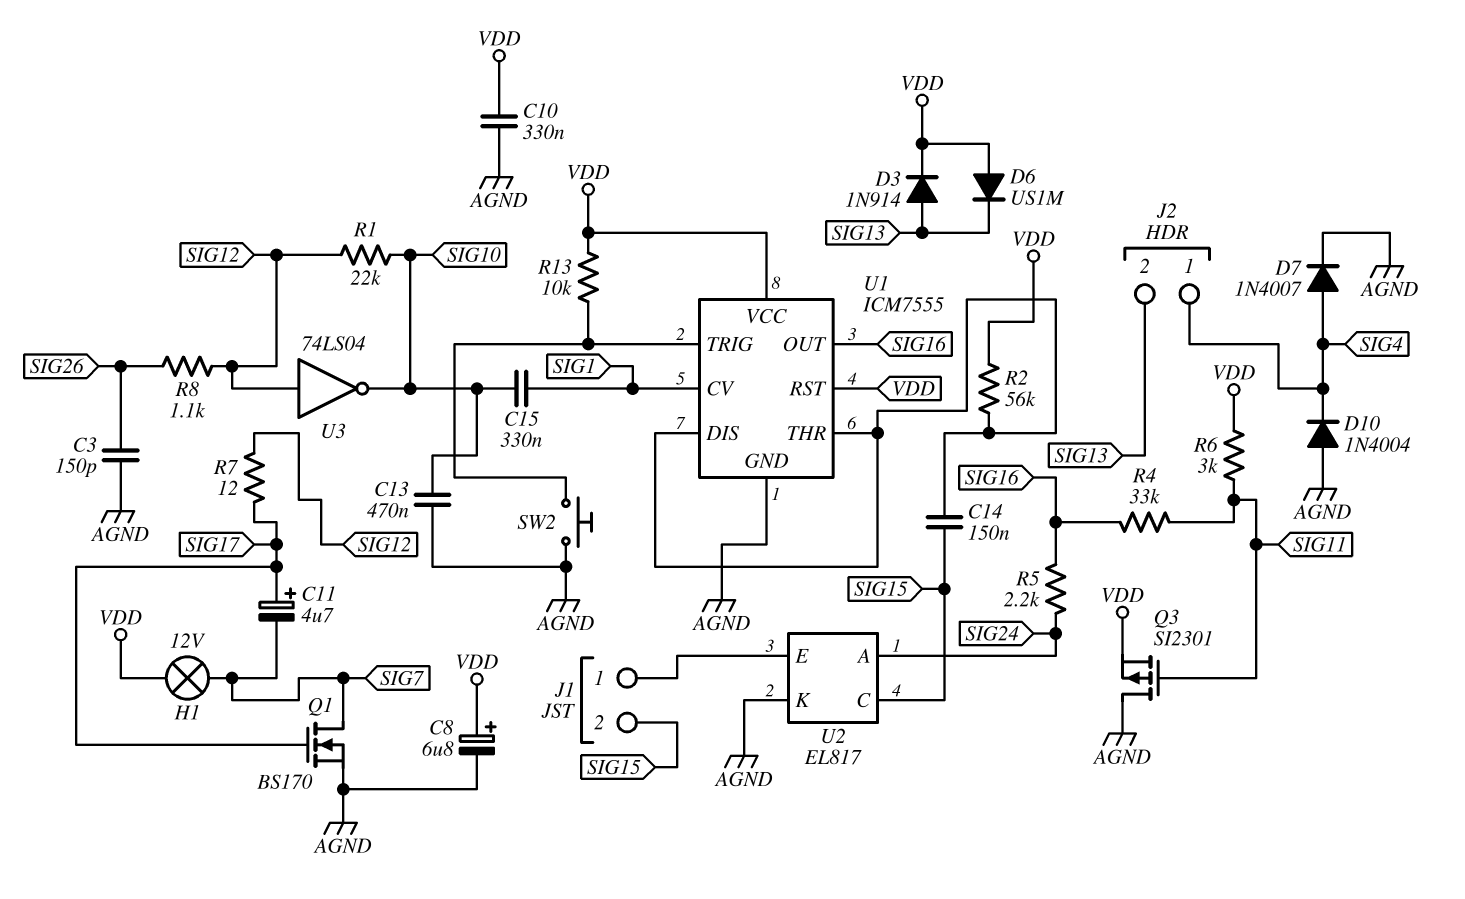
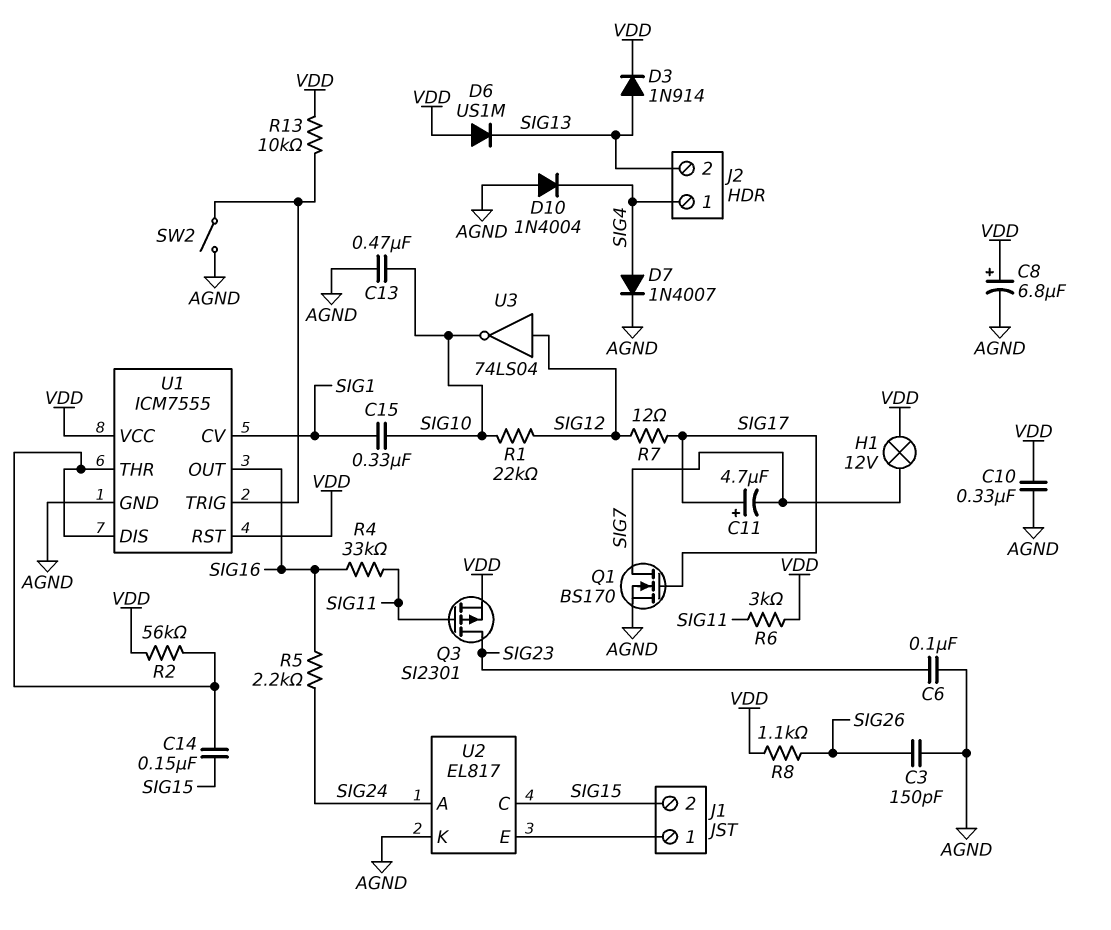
C6: none -> 100nF (AGND, SIG23)
Q3: PMOS SI2301 (G SIG11, D AGND, S VDD) -> PMOS SI2301 (G SIG11, D SIG23, S VDD)
R8: 1.1k (SIG12, SIG26) -> 1.1k (SIG26, VDD)
SW2: button (AGND, U1/TRIG) -> switch (AGND, U1/TRIG)

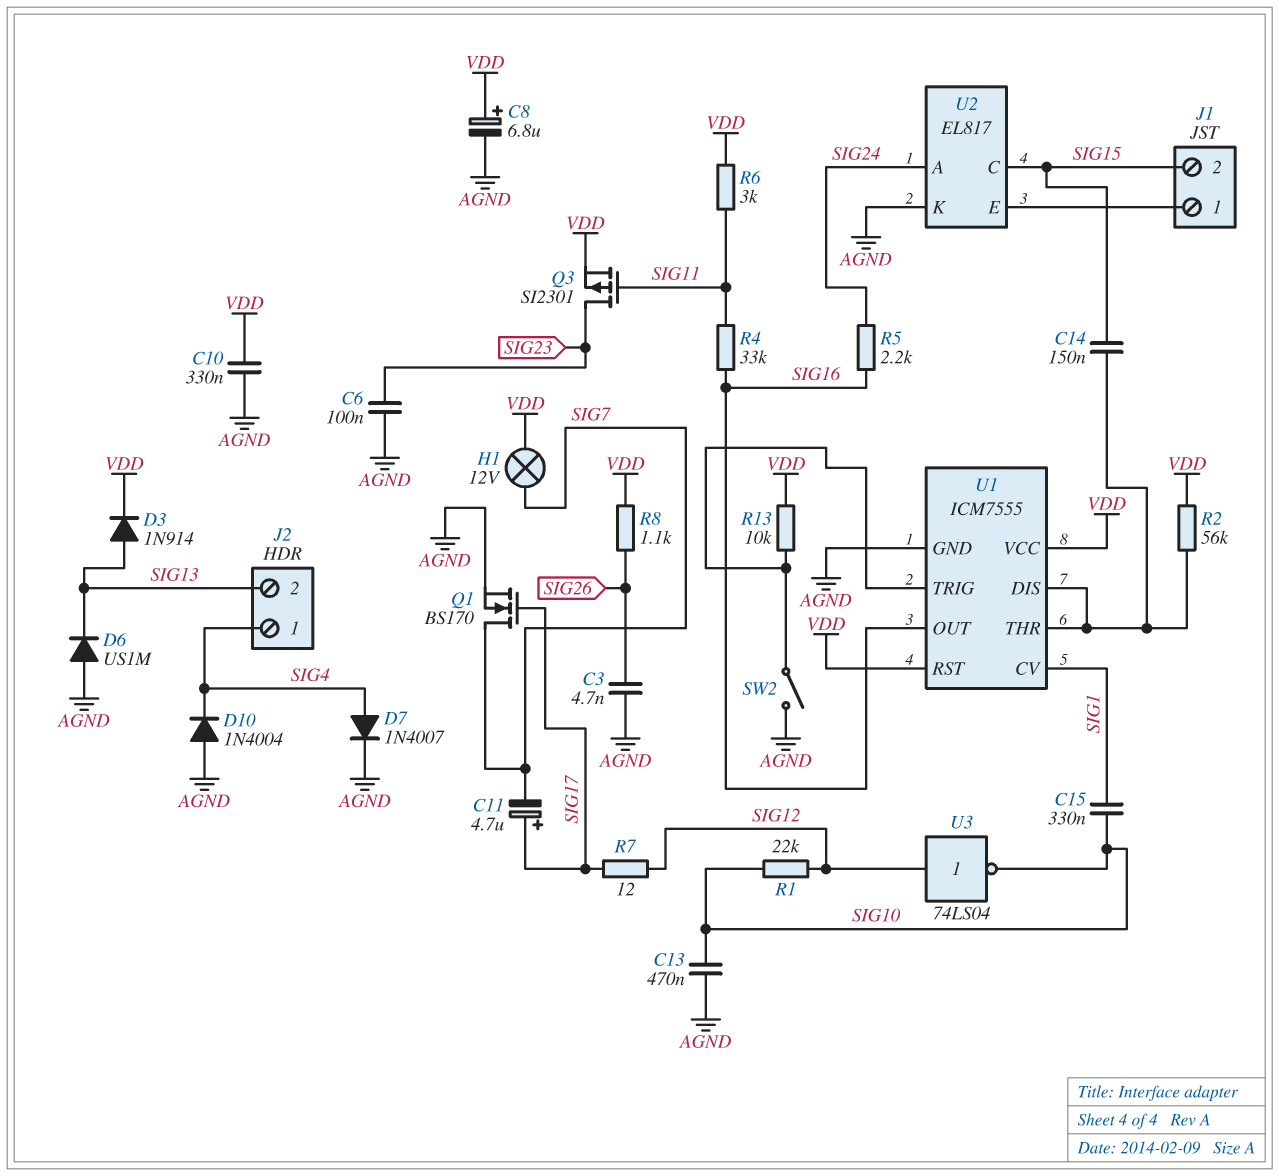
C3: 150pF (AGND, SIG26) -> 4.7nF (AGND, SIG26)
D6: diode US1M (A VDD, K SIG13) -> diode US1M (A AGND, K SIG13)

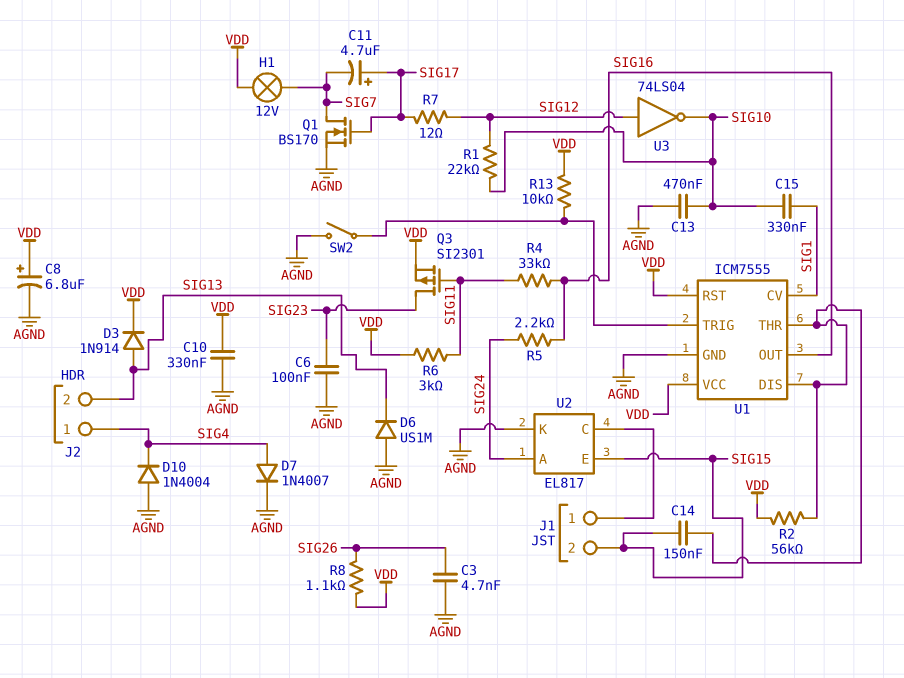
U2 pin C: SIG15 -> J1/1
U2 pin E: J1/1 -> SIG15

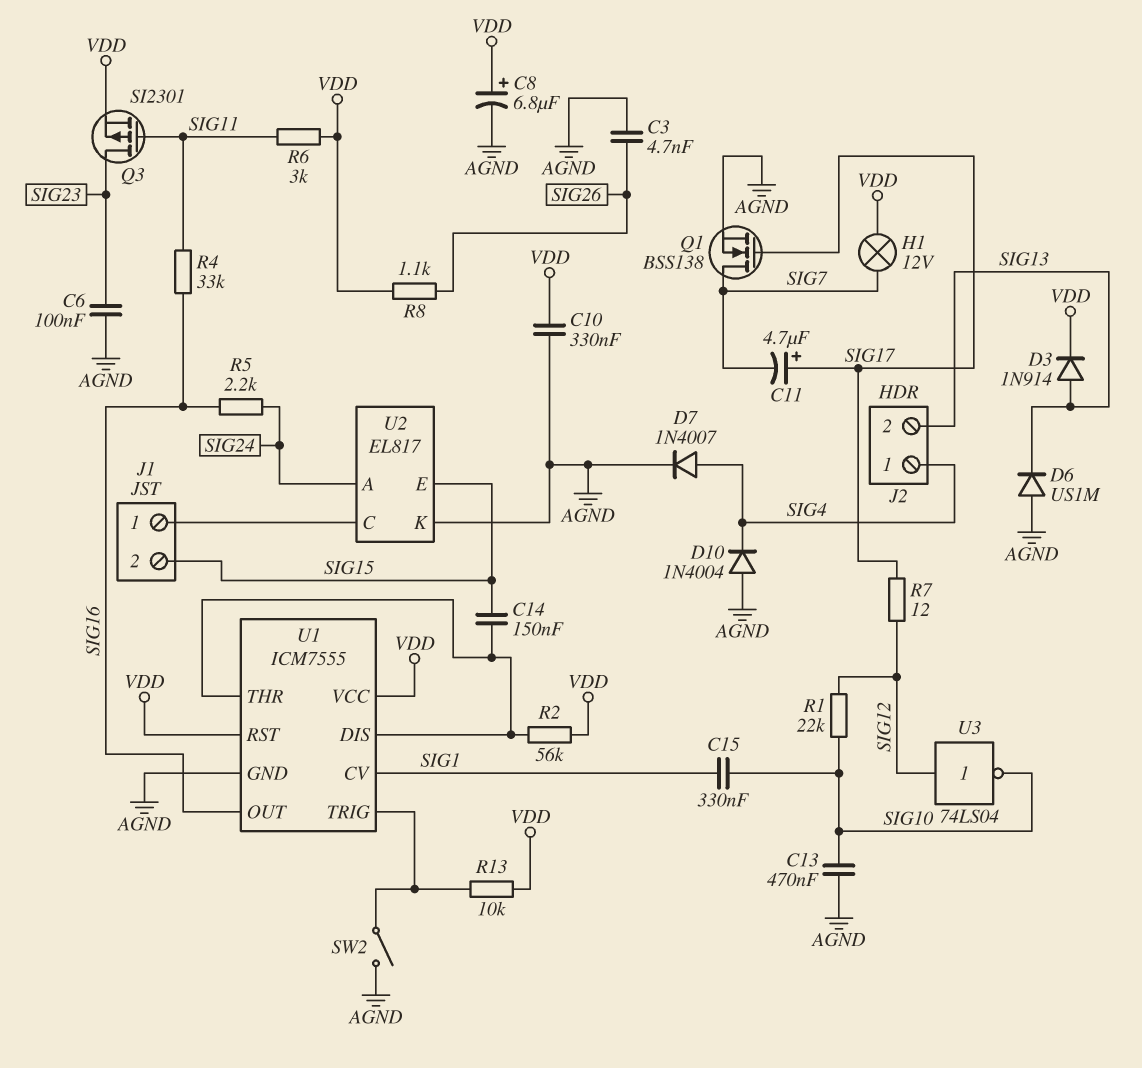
Q1: NMOS BS170 (G SIG17, D SIG7, S AGND) -> NMOS BSS138 (G SIG17, D SIG7, S AGND)

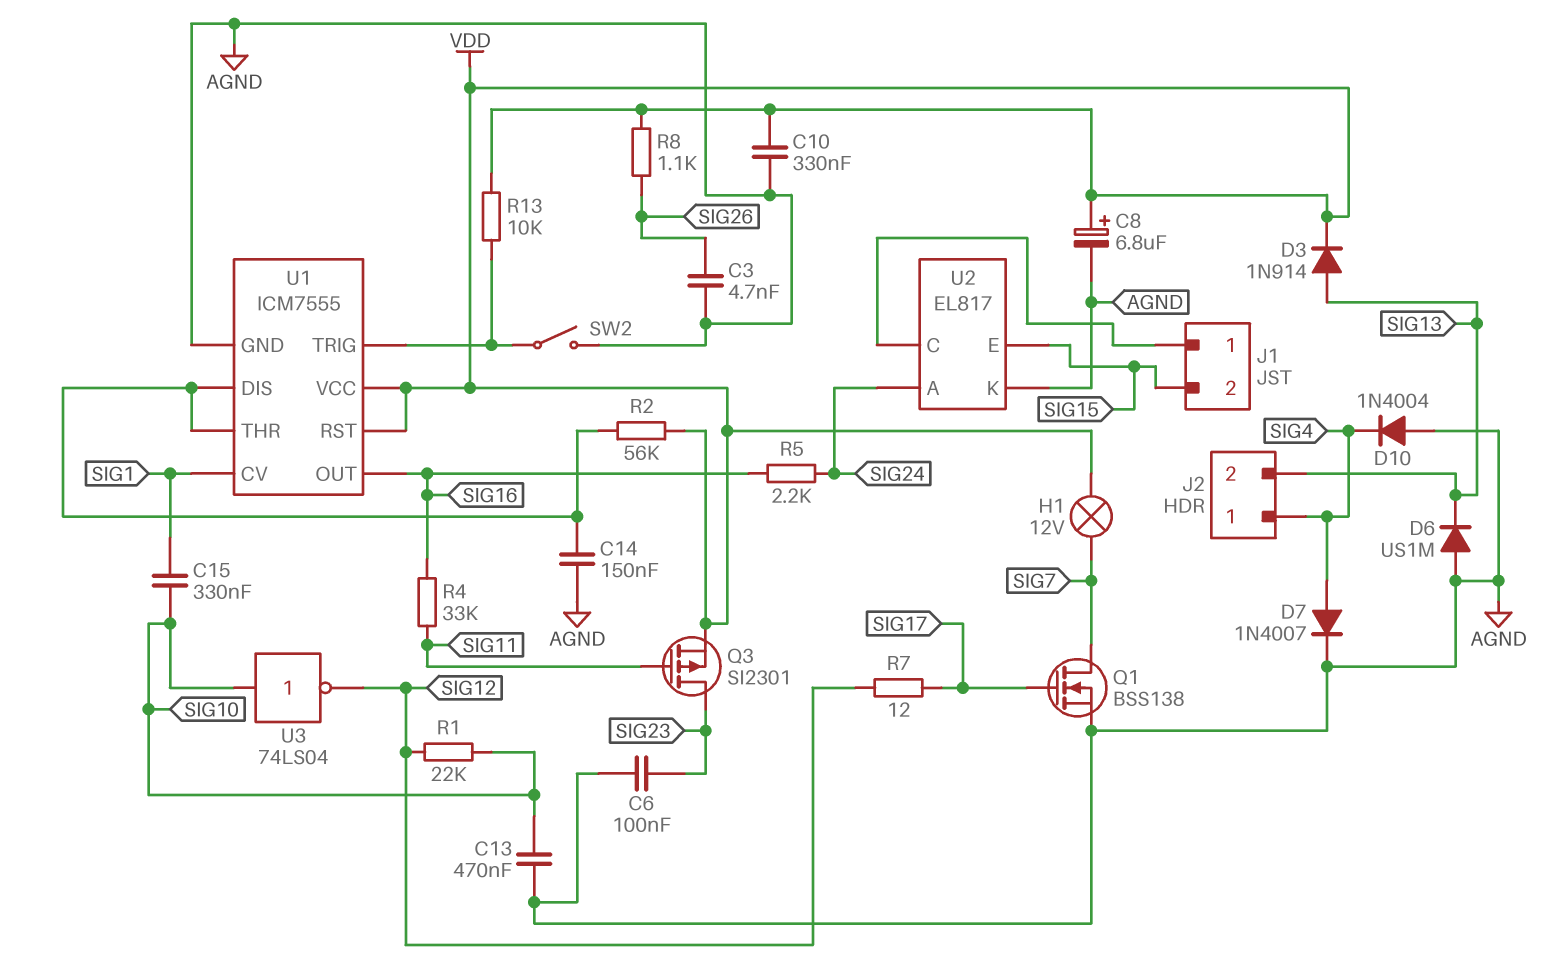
C11: 4.7uF (plus SIG17, minus SIG7) -> none
C14: 150nF (SIG15, U1/DIS) -> 150nF (AGND, U1/DIS)
R6: 3k (SIG11, VDD) -> none
U3: NOT 74LS04 (in SIG12, out SIG10) -> NOT 74LS04 (in SIG10, out SIG12)

